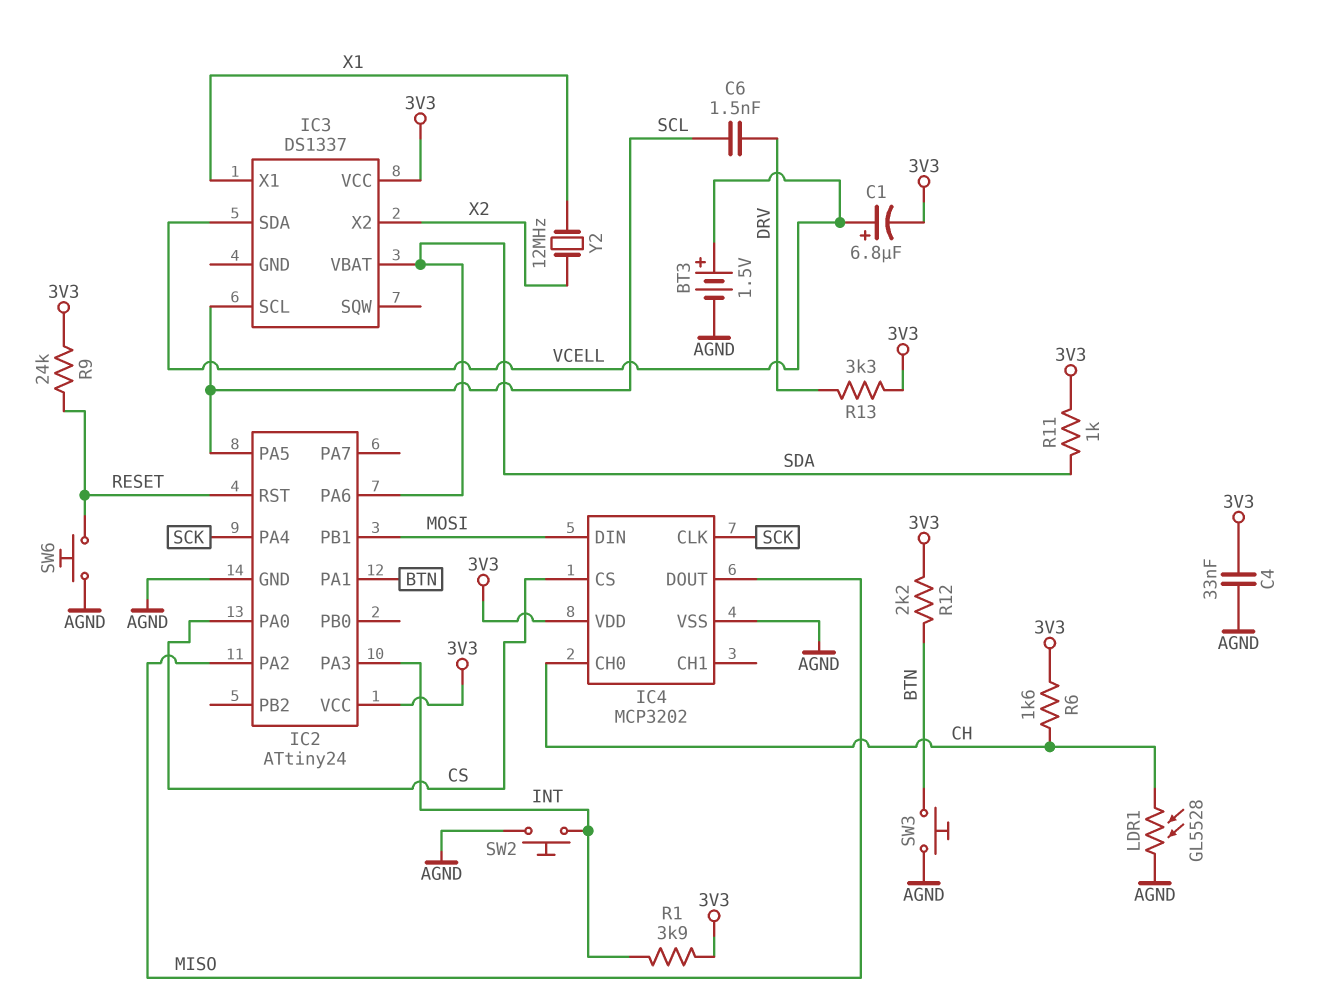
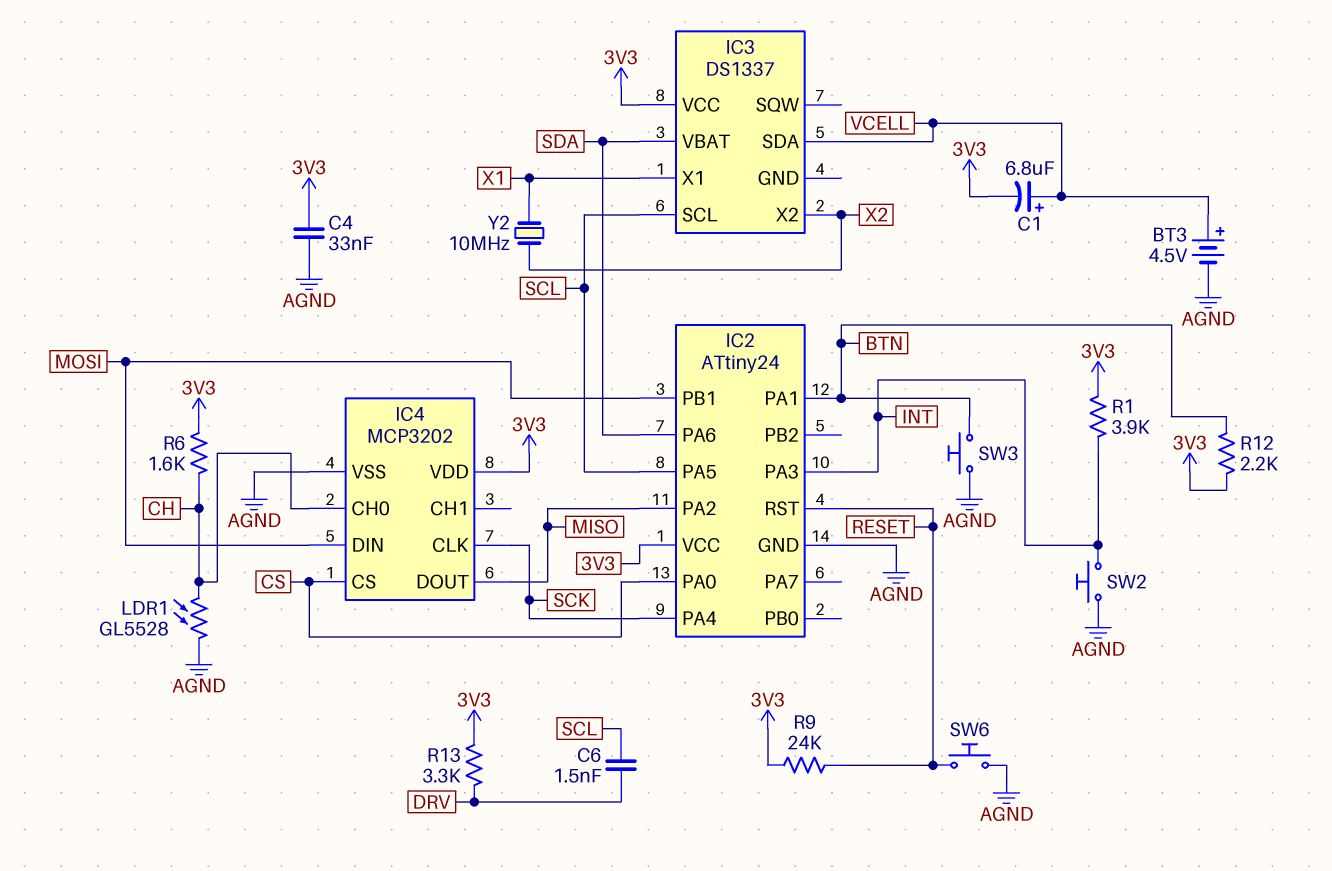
BT3: 1.5V (plus VCELL, minus AGND) -> 4.5V (plus VCELL, minus AGND)
R11: 1k (3V3, SDA) -> none
Y2: 12MHz (X1, X2) -> 10MHz (X1, X2)

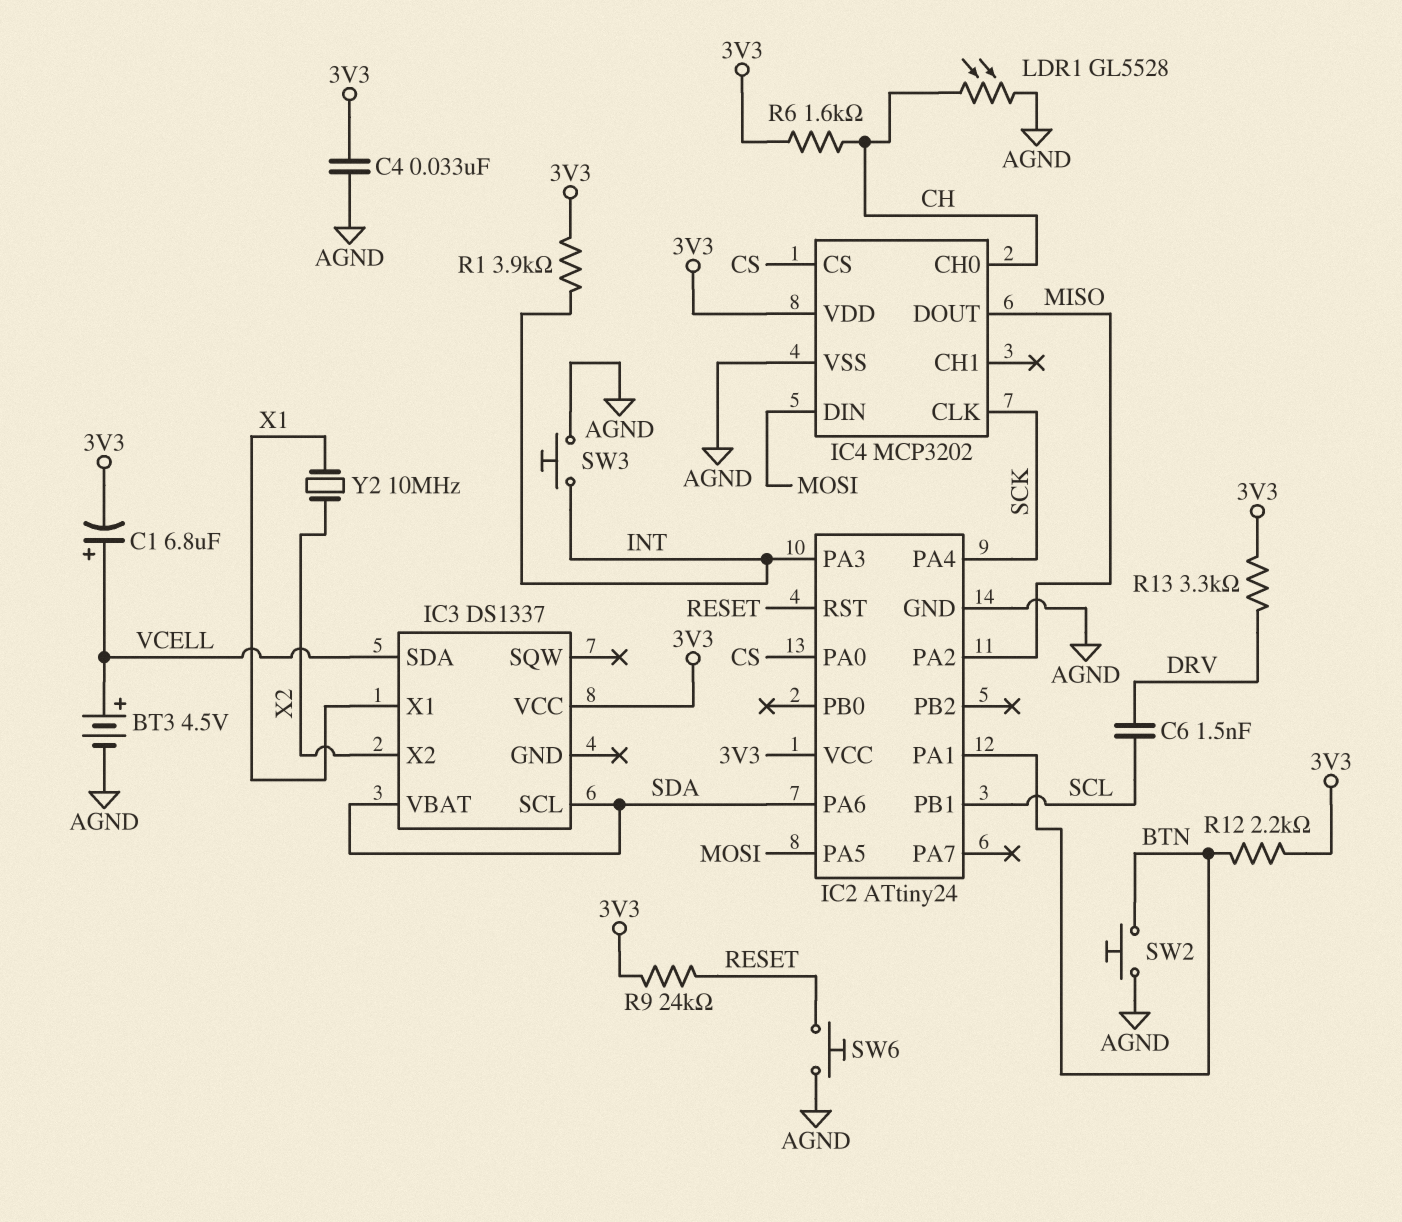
IC2 pin PA5: SCL -> MOSI
IC2 pin PB1: MOSI -> SCL
IC3 pin SCL: SCL -> SDA
SW2: button (AGND, INT) -> button (AGND, BTN)
SW3: button (AGND, BTN) -> button (AGND, INT)

